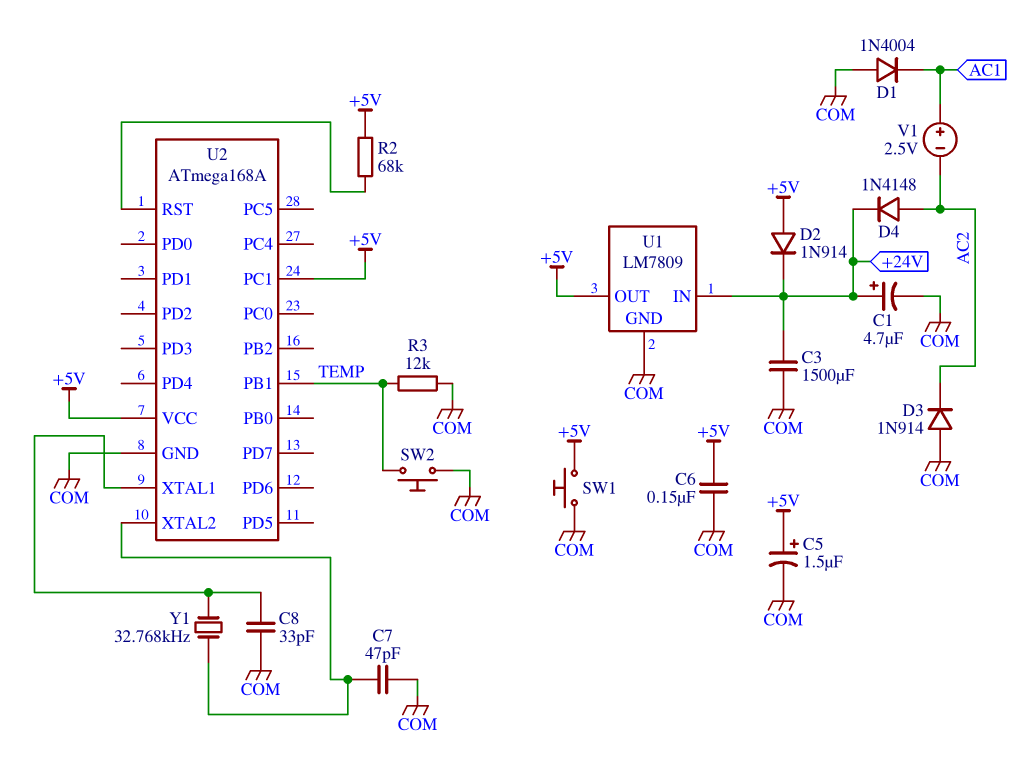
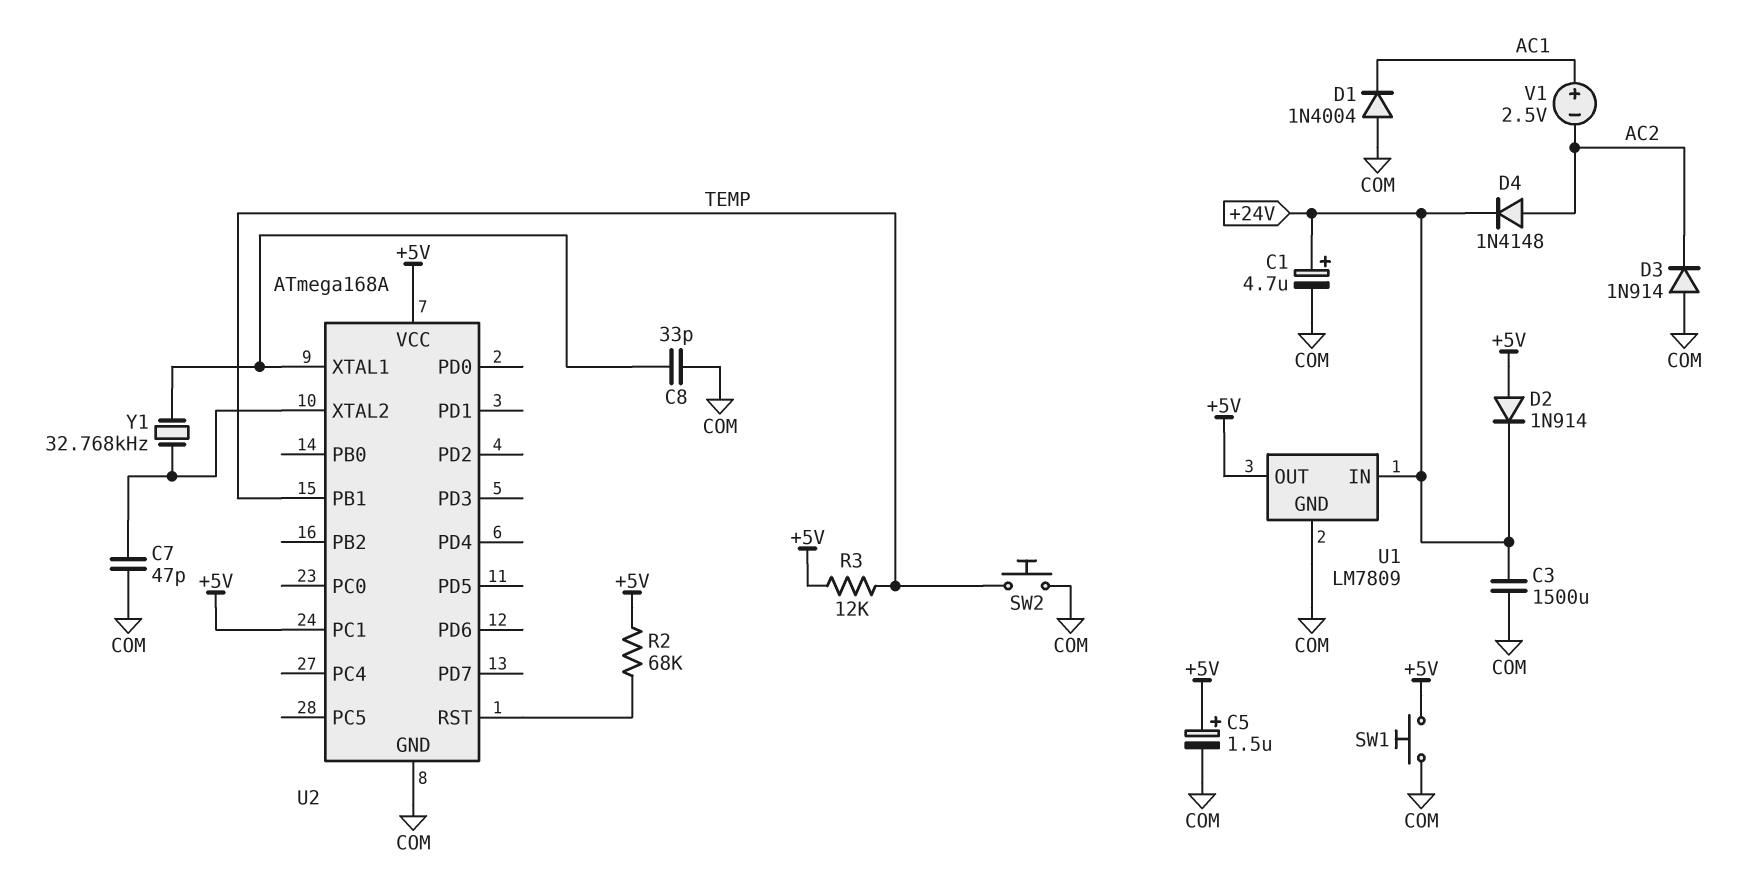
C6: 150nF (+5V, COM) -> none
R3: 12k (COM, TEMP) -> 12k (+5V, TEMP)

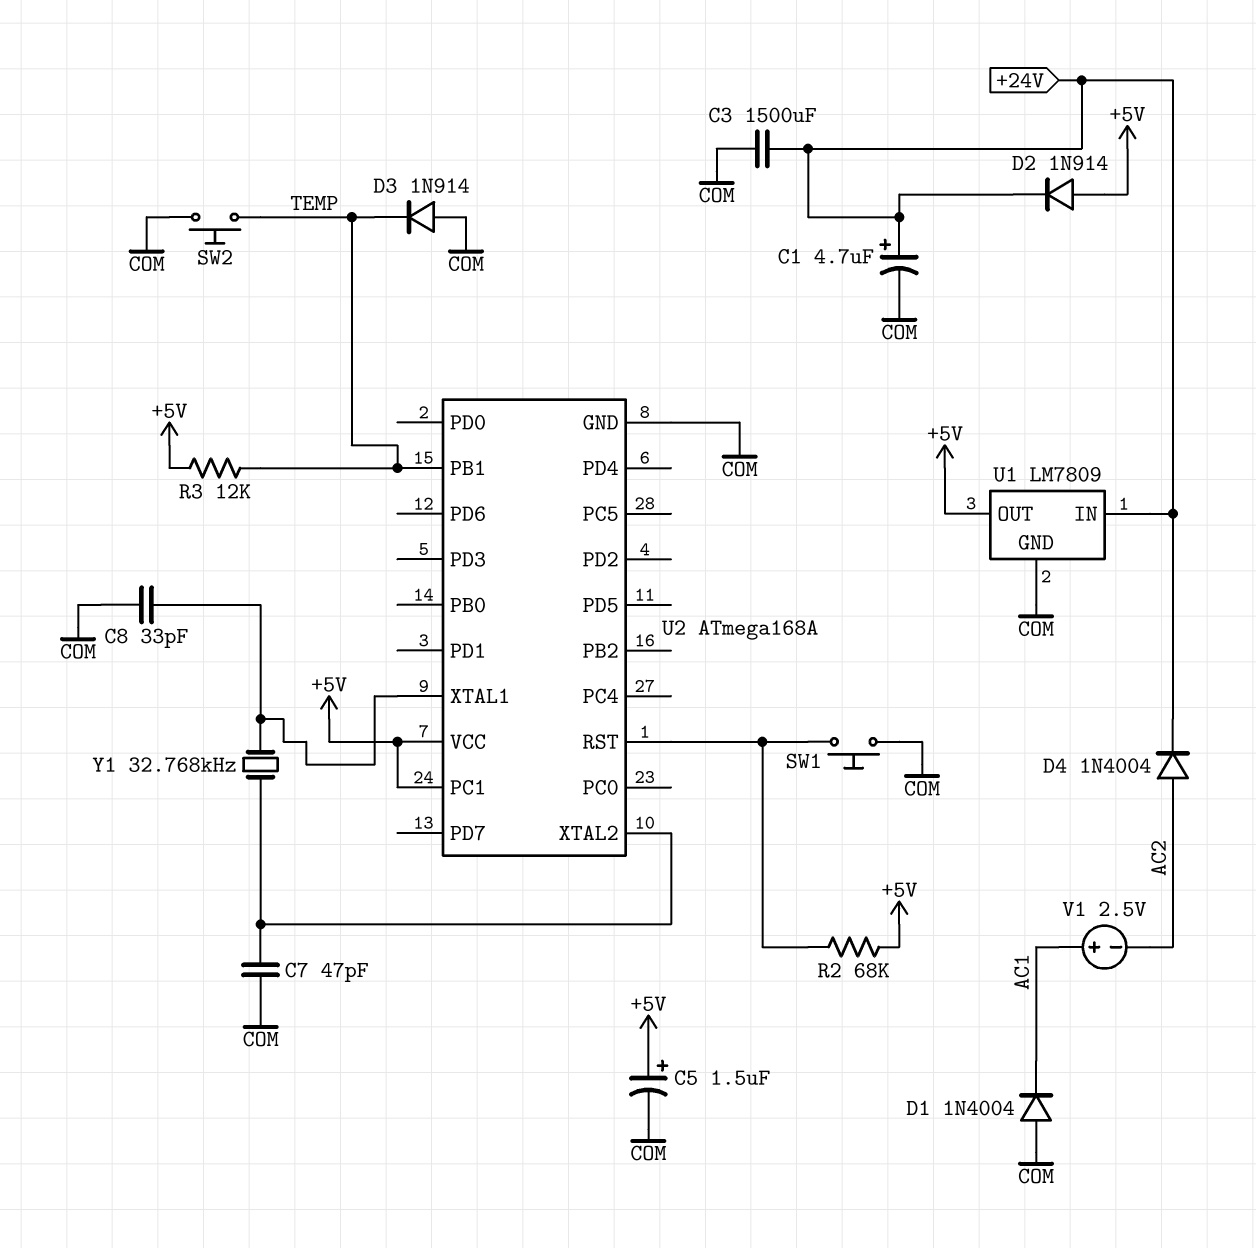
D3: diode 1N914 (A COM, K AC2) -> diode 1N914 (A COM, K TEMP)
D4: diode 1N4148 (A AC2, K +24V) -> diode 1N4004 (A AC2, K +24V)
SW1: button (+5V, COM) -> button (COM, U2/RST)

